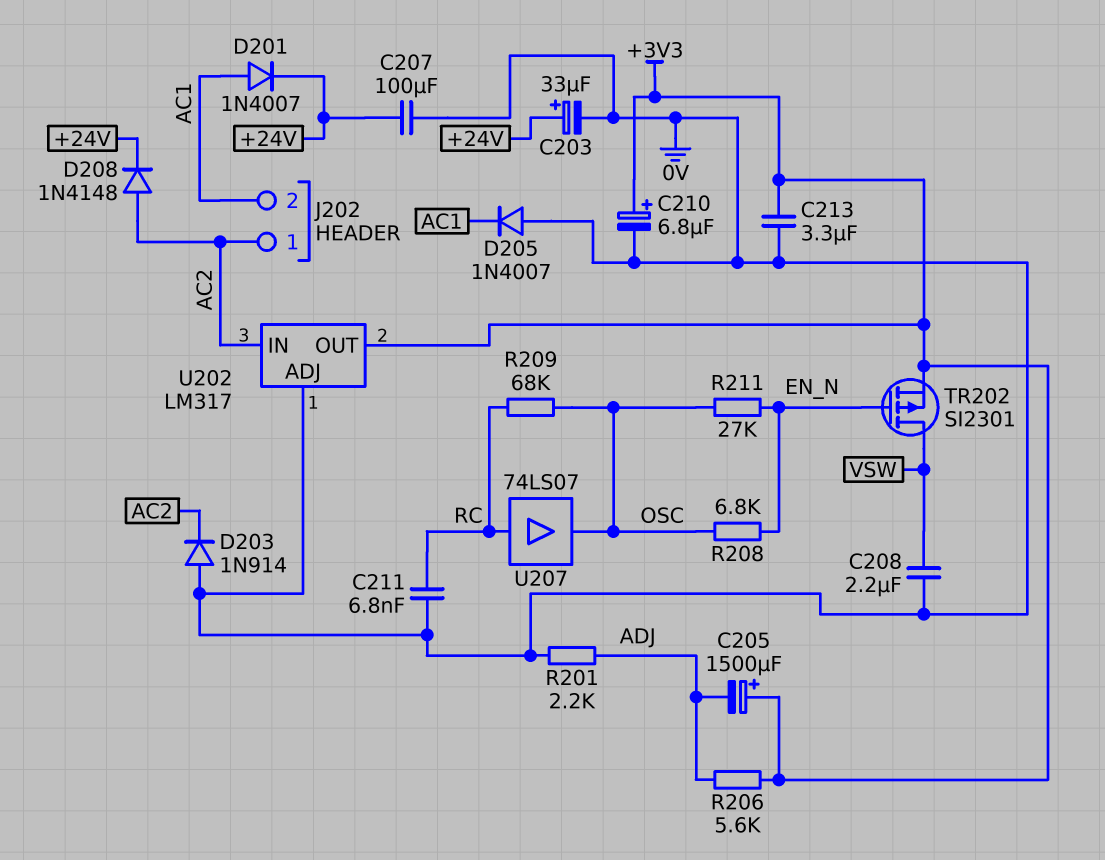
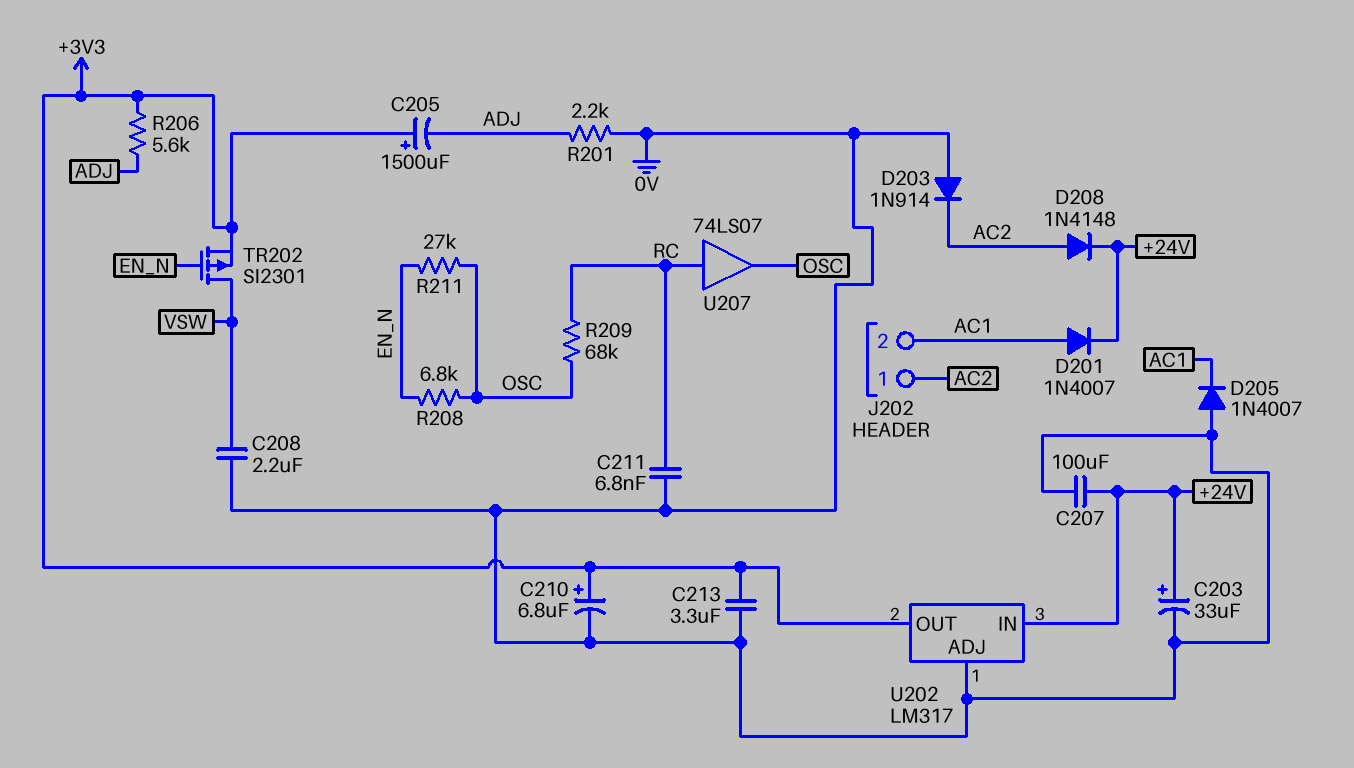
U202 pin IN: AC2 -> +24V

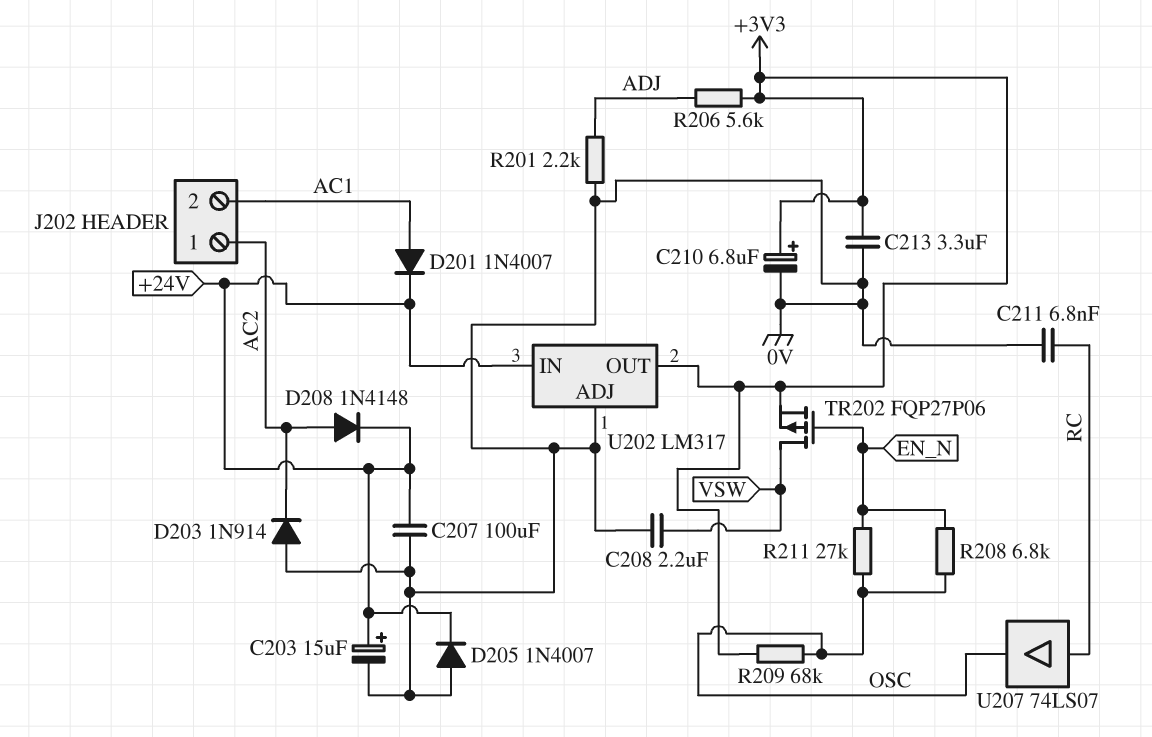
C203: 33uF (plus +24V, minus 0V) -> 15uF (plus +24V, minus 0V)
C205: 1500uF (plus +3V3, minus ADJ) -> none
D205: diode 1N4007 (A 0V, K AC1) -> diode 1N4007 (A 0V, K +24V)
R209: 68k (OSC, RC) -> 68k (+3V3, OSC)
TR202: PMOS SI2301 (G EN_N, D VSW, S +3V3) -> PMOS FQP27P06 (G EN_N, D VSW, S +3V3)

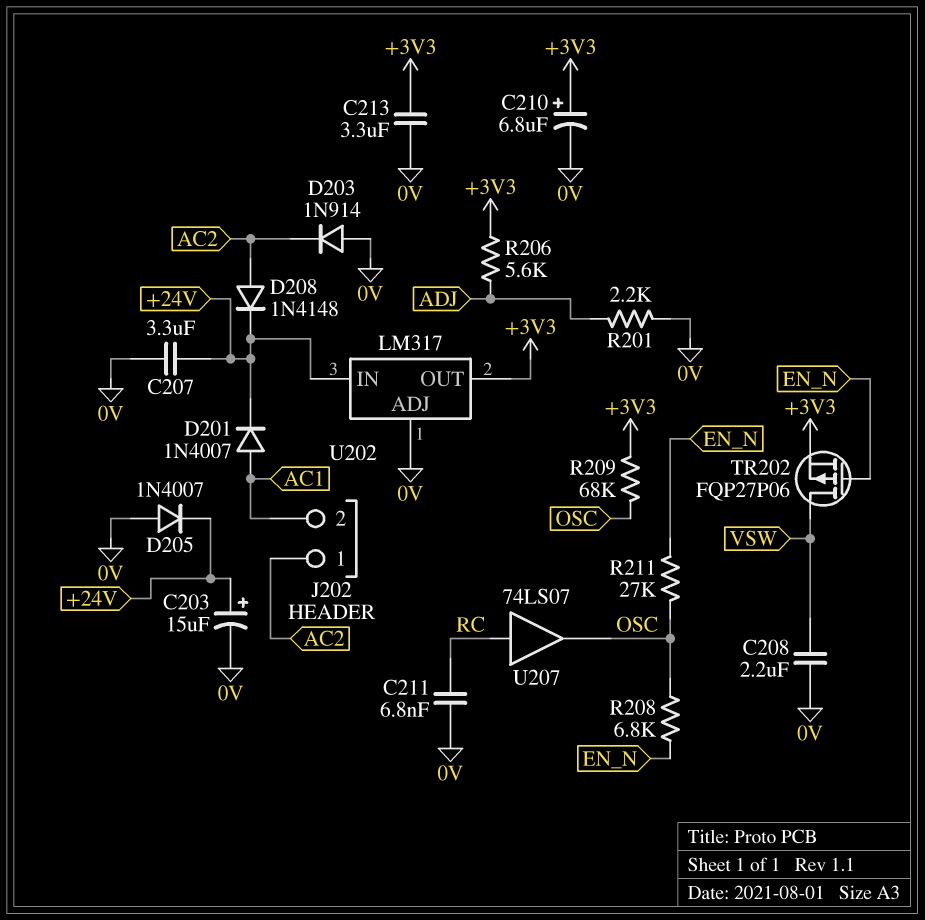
C207: 100uF (+24V, 0V) -> 3.3uF (+24V, 0V)

